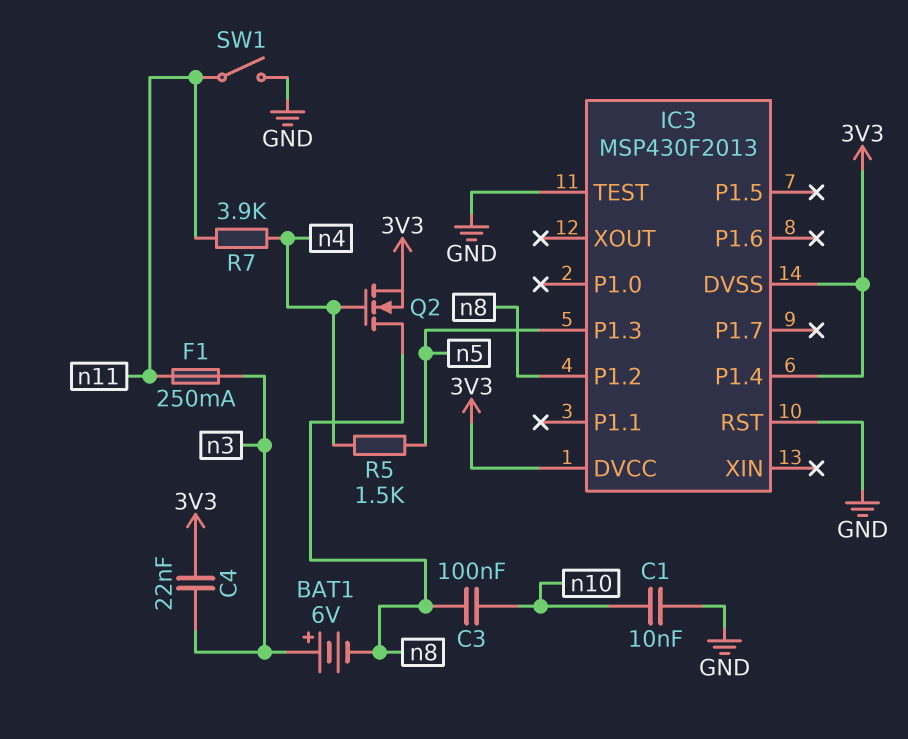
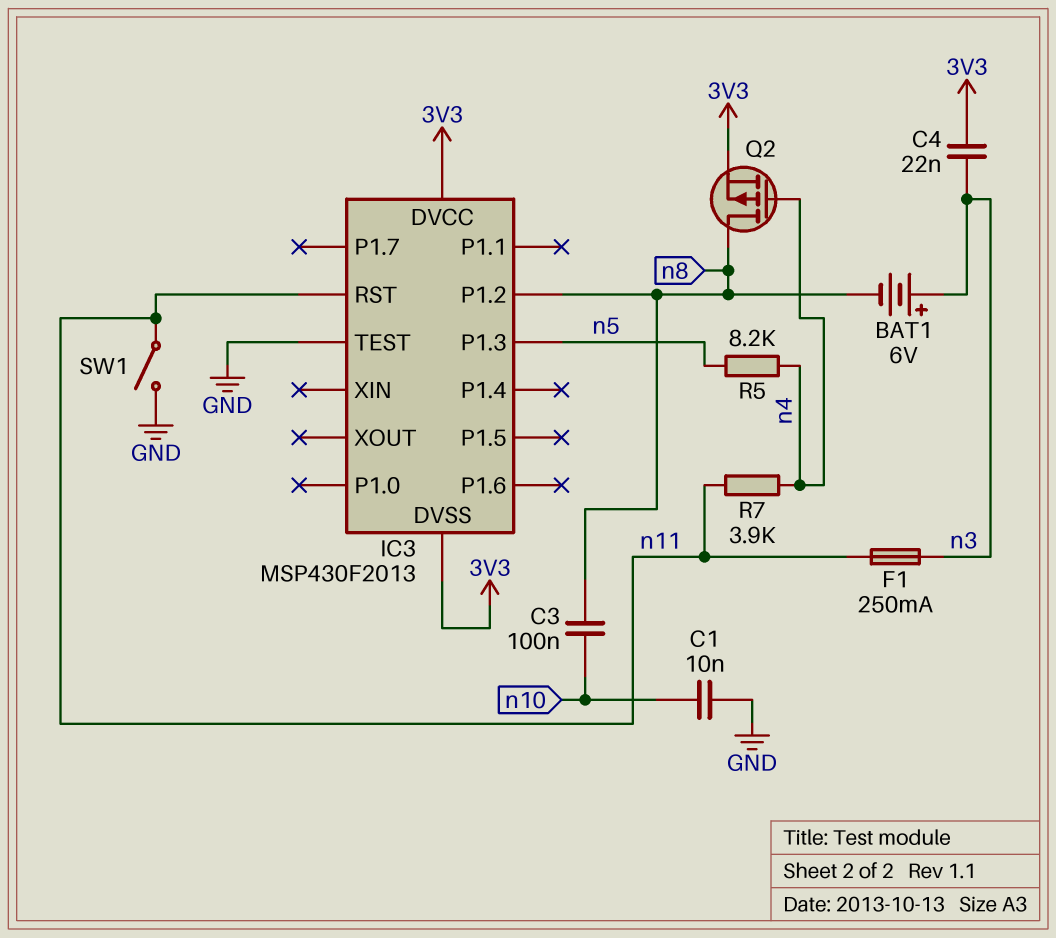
IC3 pin P1.4: 3V3 -> none
IC3 pin RST: GND -> n11
Q2: NMOS (G n4, D n8, S 3V3) -> PMOS (G n4, D n8, S 3V3)
R5: 1.5k (n4, n5) -> 8.2k (n4, n5)

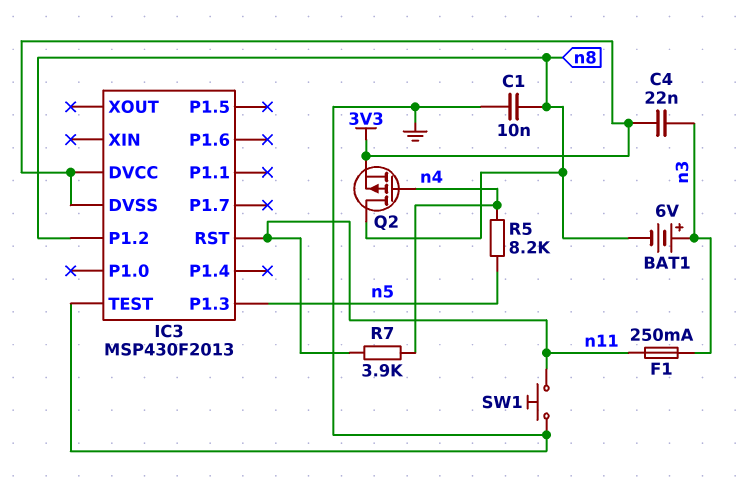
C1: 10nF (GND, n10) -> 10nF (GND, n8)
C3: 100nF (n8, n10) -> none
SW1: switch (GND, n11) -> button (GND, n11)

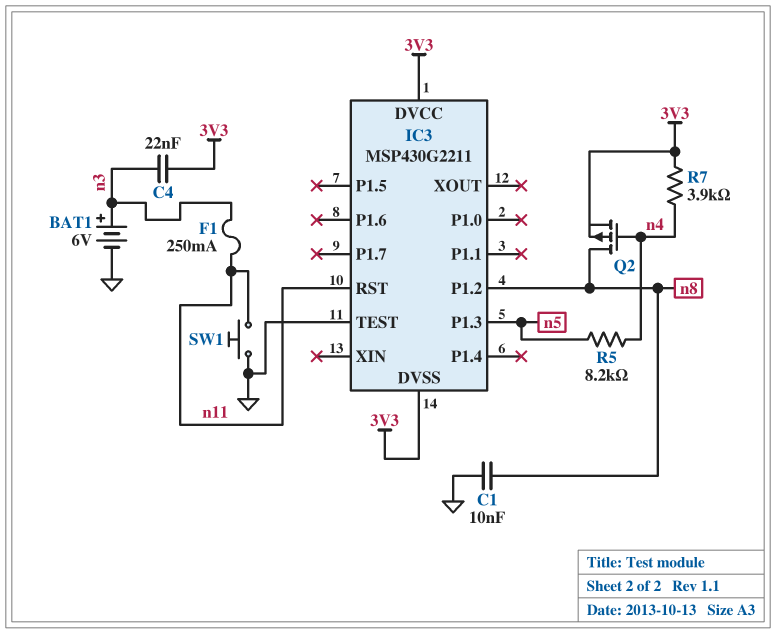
BAT1: 6V (plus n3, minus n8) -> 6V (plus n3, minus GND)
IC3: MSP430F2013 -> MSP430G2211
R7: 3.9k (n4, n11) -> 3.9k (3V3, n4)

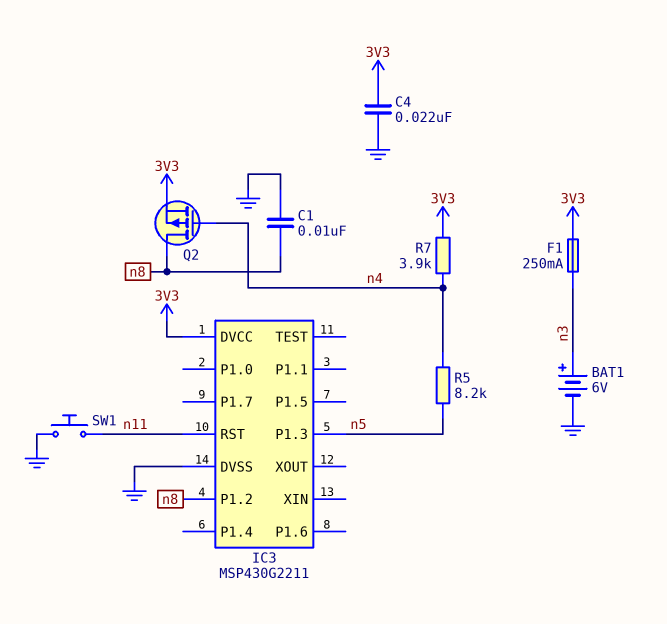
C4: 22nF (3V3, n3) -> 22nF (3V3, GND)
F1: 250mA (n3, n11) -> 250mA (3V3, n3)
IC3 pin DVSS: 3V3 -> GND
IC3 pin TEST: GND -> none

